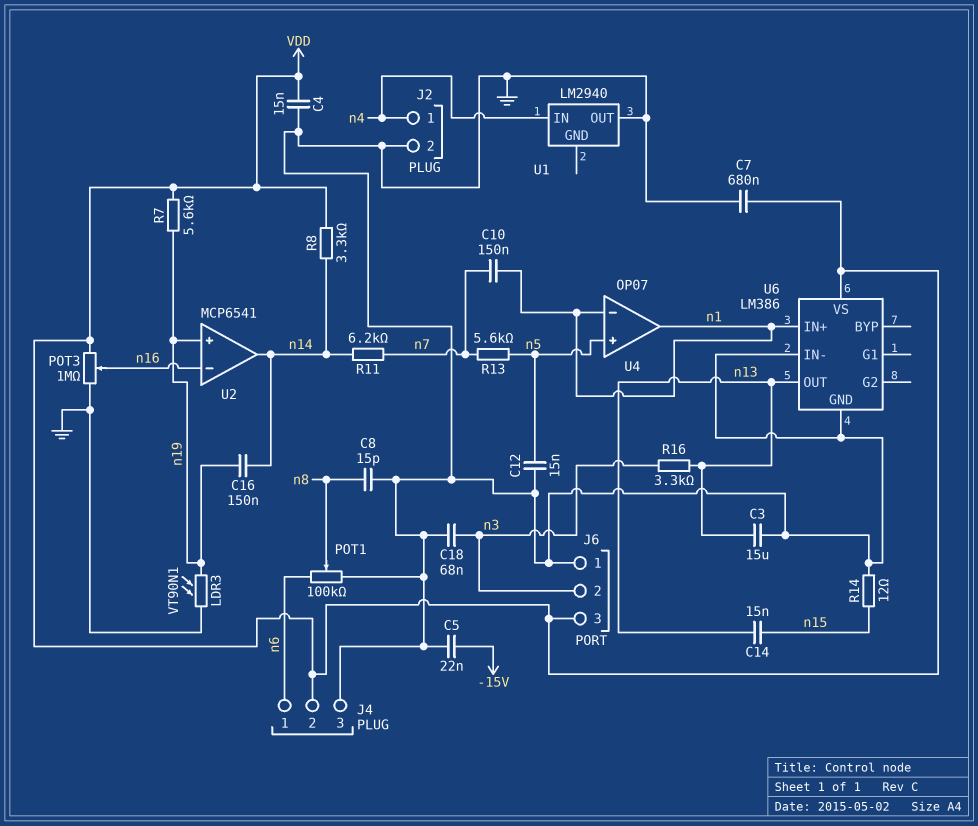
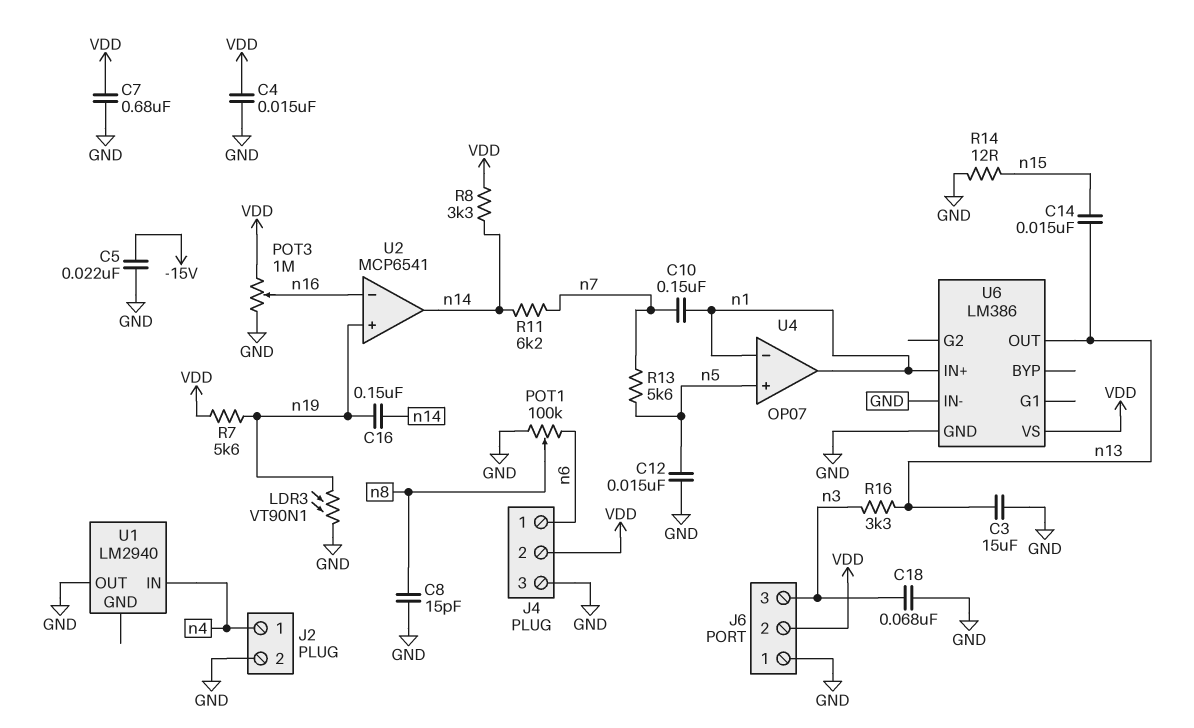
J6 pin 2: n3 -> VDD
J6 pin 3: VDD -> n3

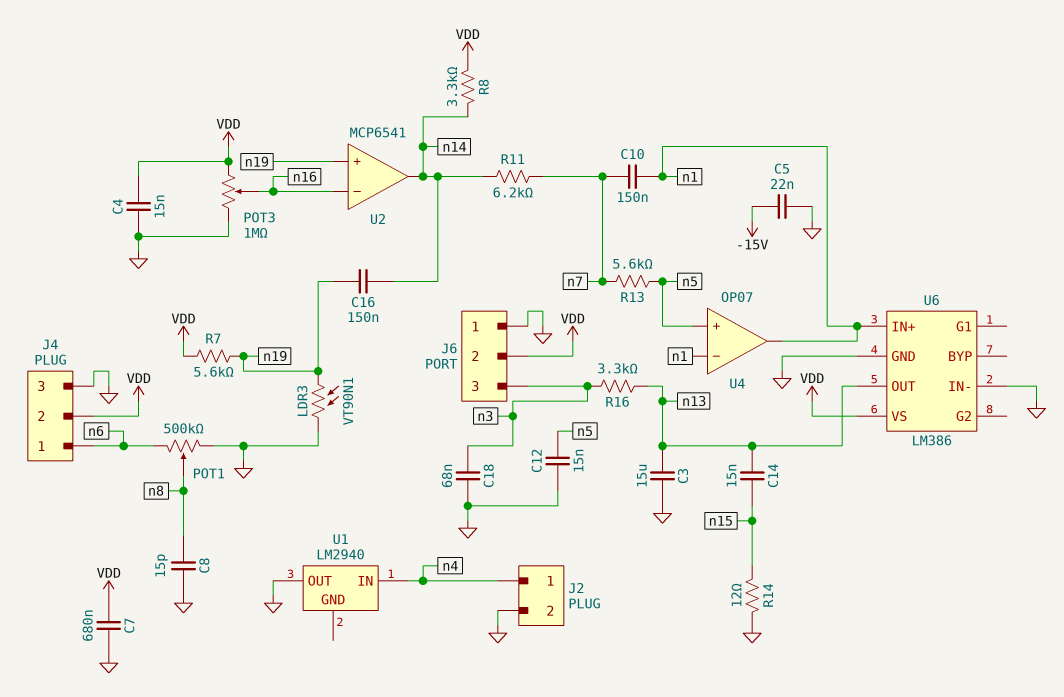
POT1: 100k (GND, n6, wiper n8) -> 500k (GND, n6, wiper n8)

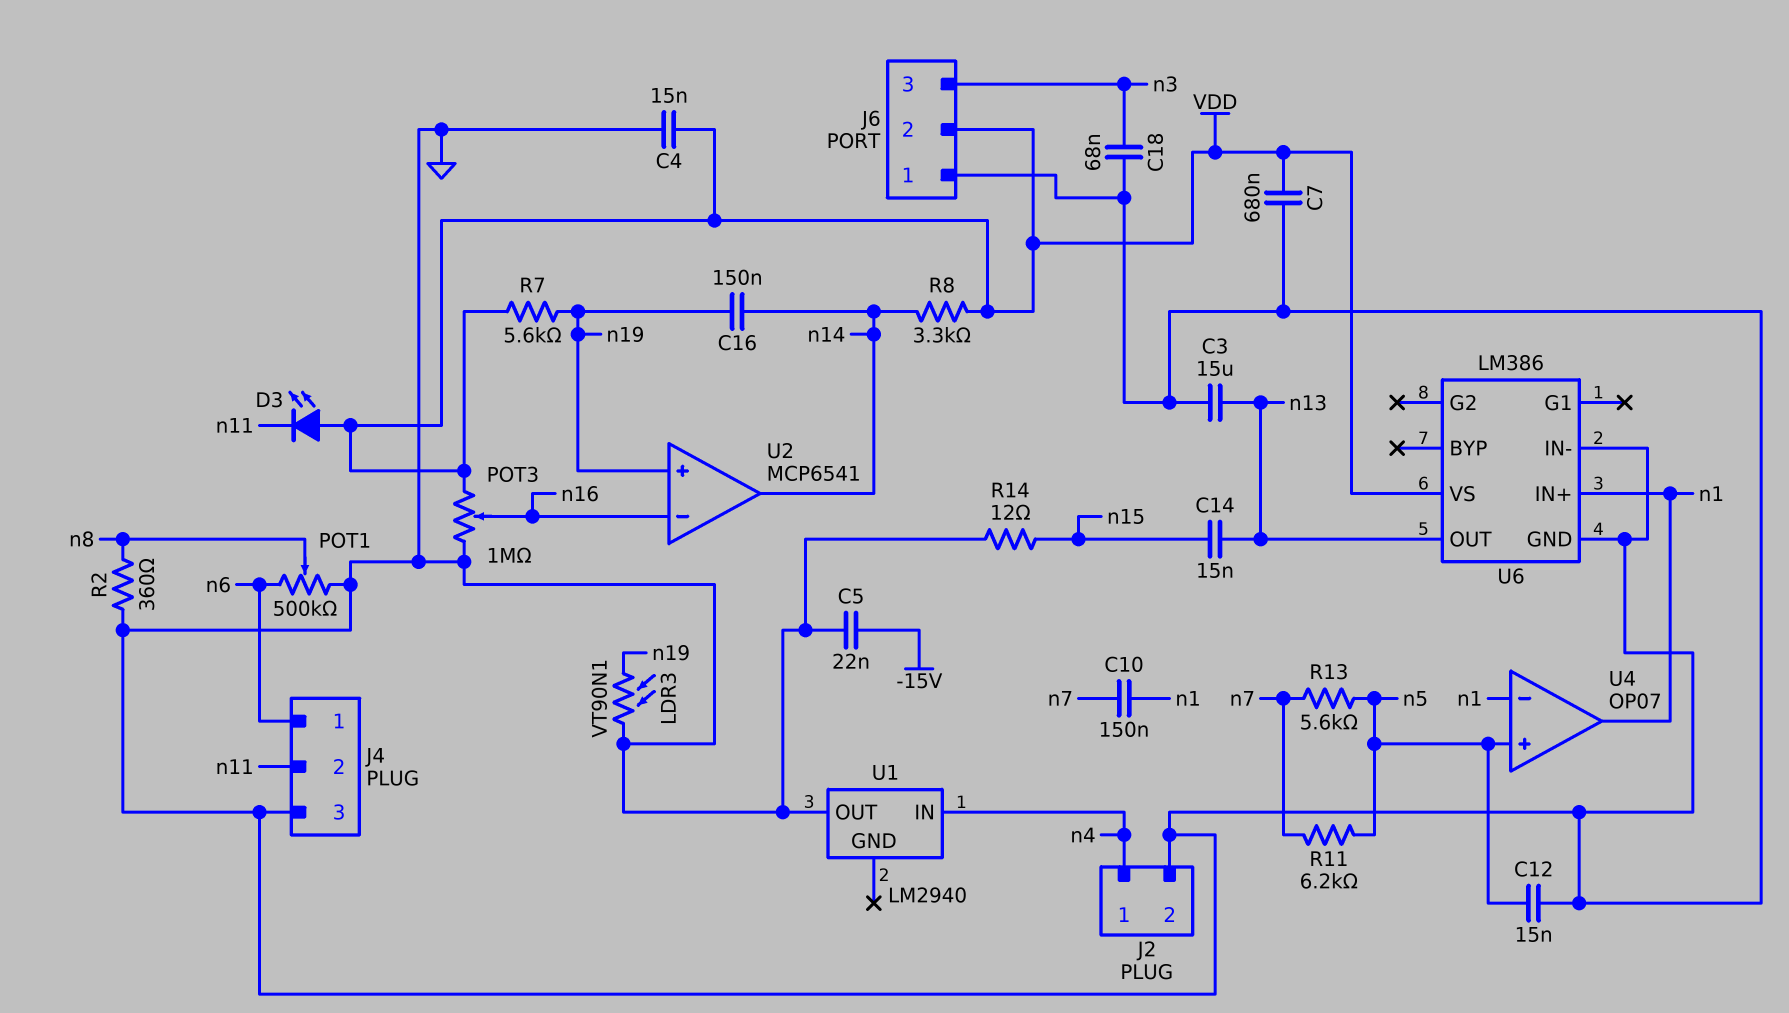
C8: 15pF (GND, n8) -> none
D3: none -> LED (A VDD, K n11)
J4 pin 2: VDD -> n11
R2: none -> 360 (GND, n8)
R11: 6.2k (n7, n14) -> 6.2k (n5, n7)
R16: 3.3k (n3, n13) -> none

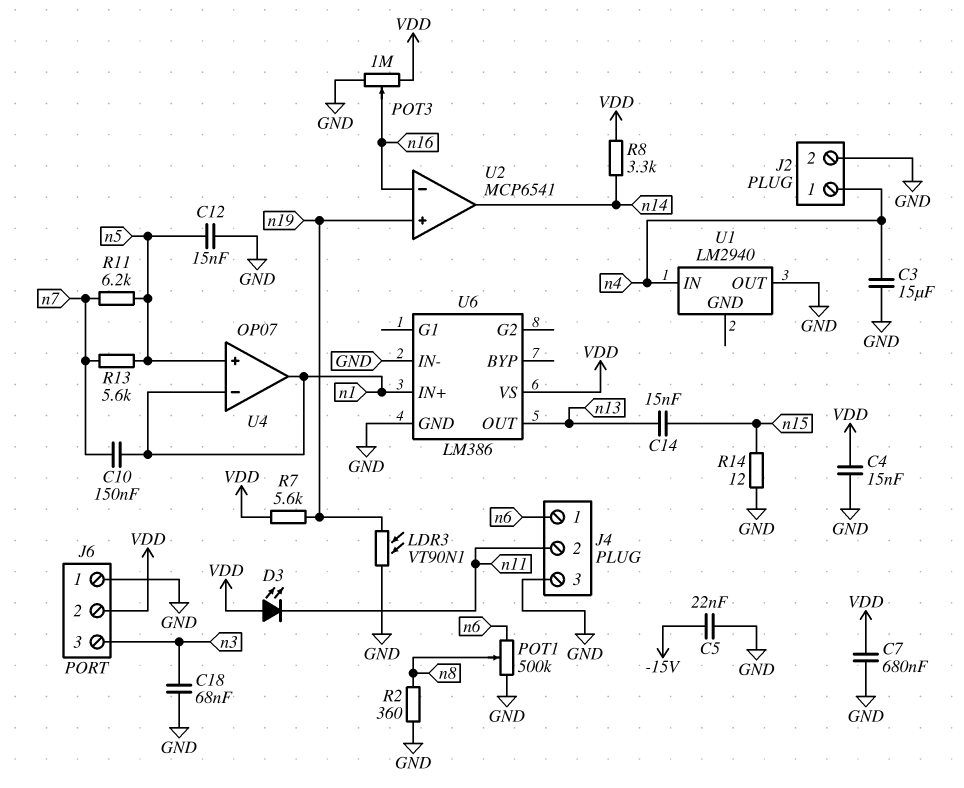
C3: 15uF (GND, n13) -> 15uF (GND, n4)
C16: 150nF (n14, n19) -> none

